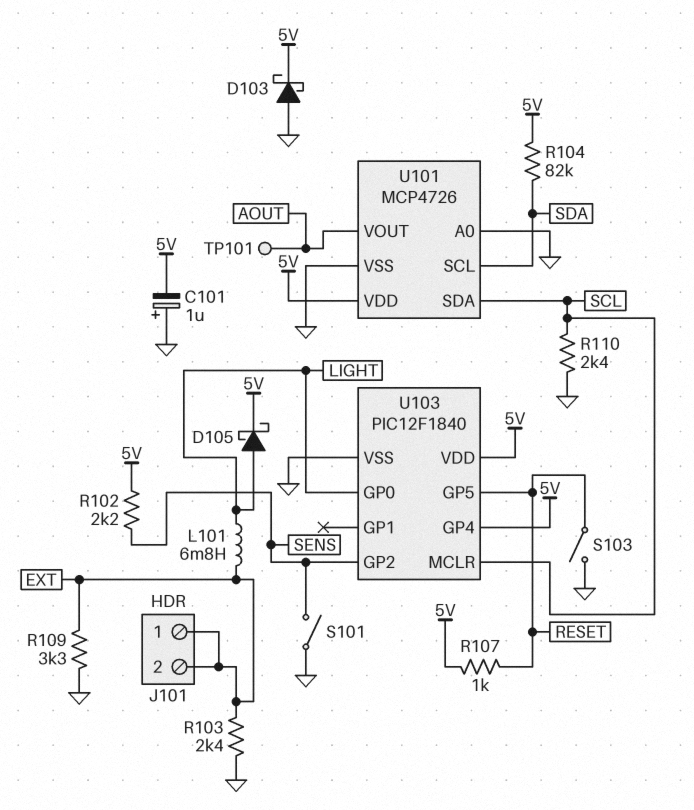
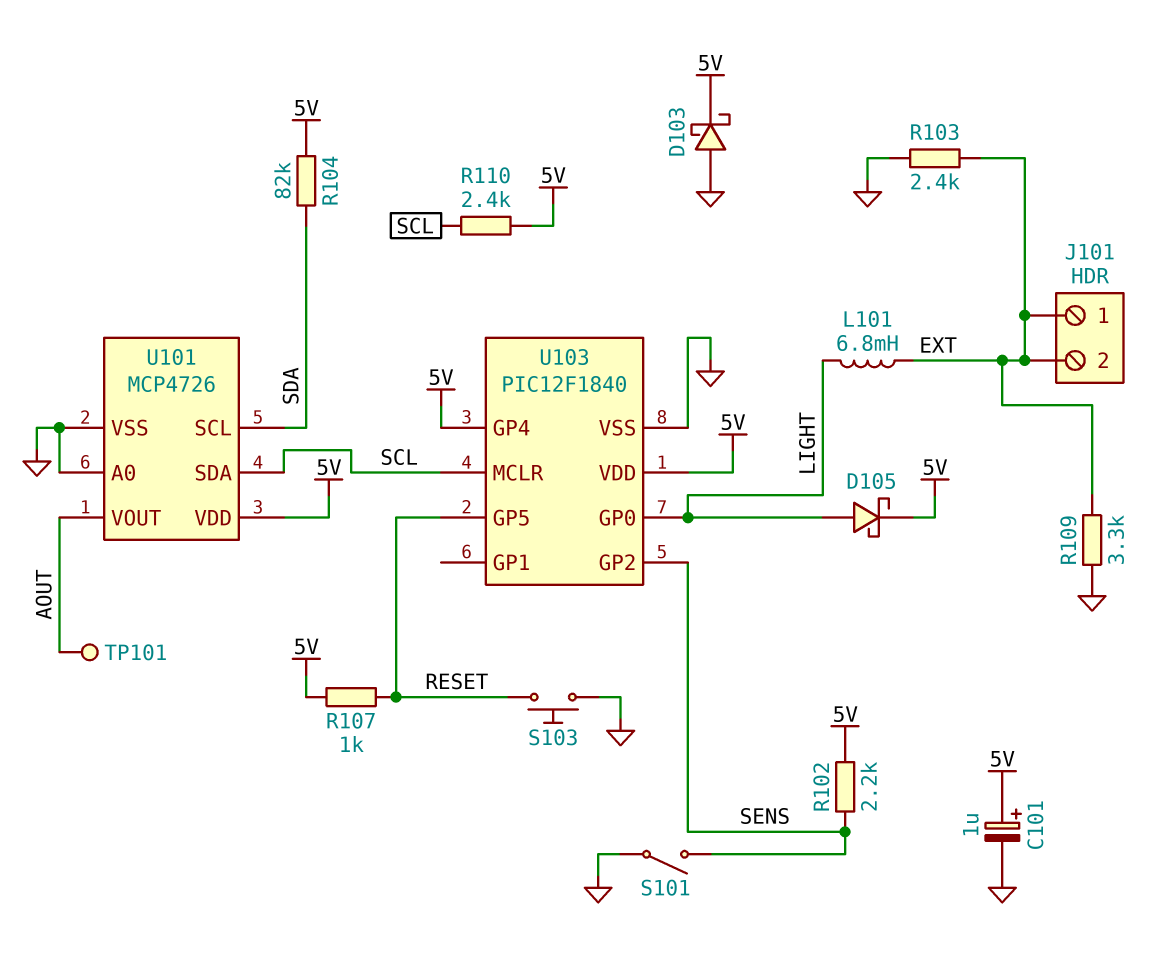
C101: 1uF (plus GND, minus 5V) -> 1uF (plus 5V, minus GND)
R110: 2.4k (GND, SCL) -> 2.4k (5V, SCL)
S103: switch (GND, RESET) -> button (GND, RESET)

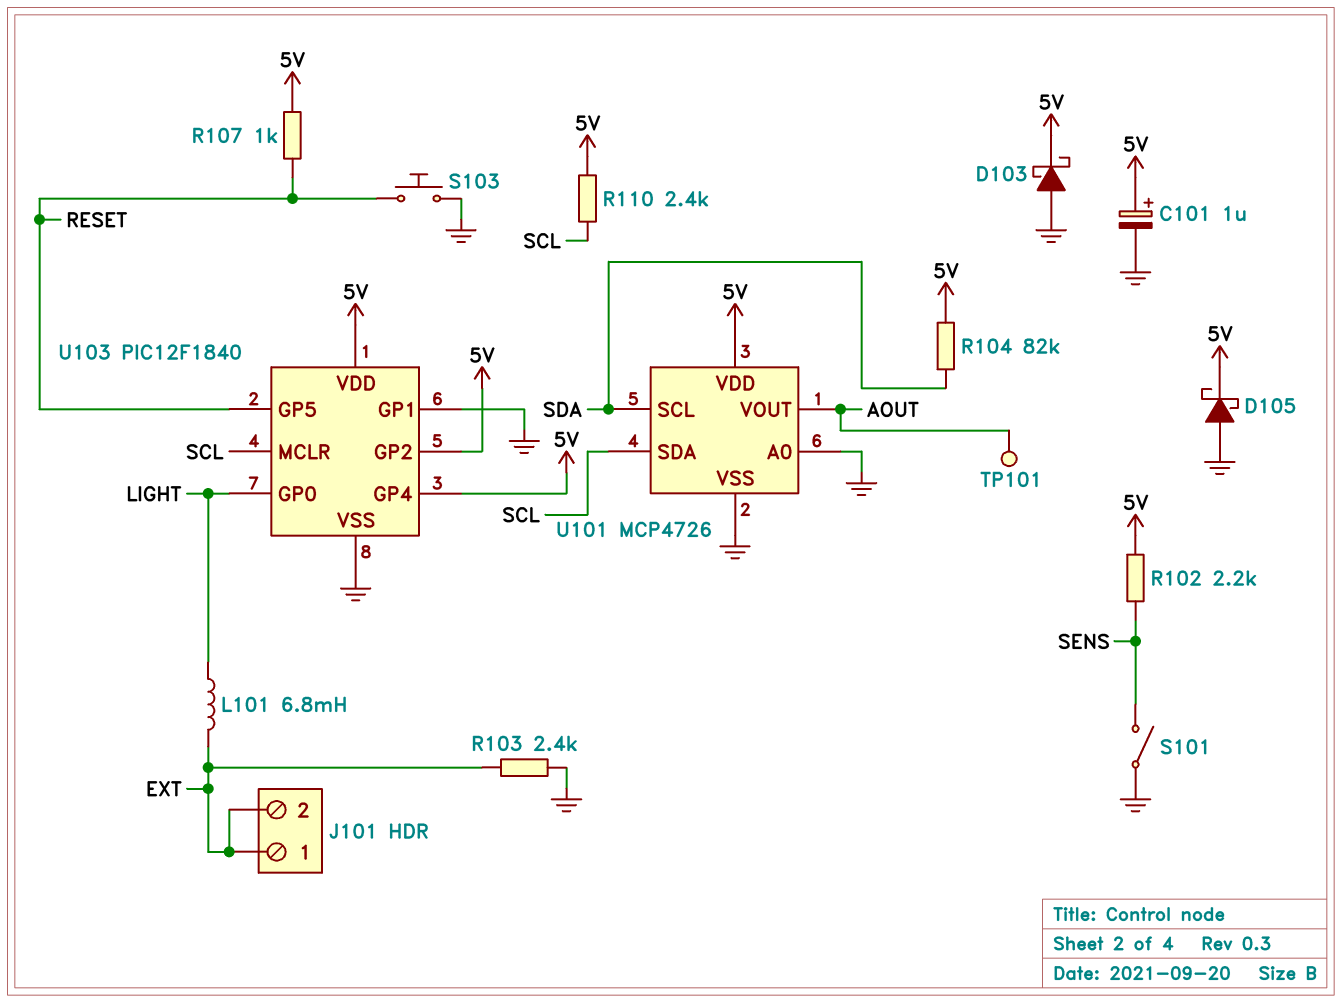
D105: schottky (A LIGHT, K 5V) -> schottky (A GND, K 5V)
R109: 3.3k (EXT, GND) -> none
U103 pin GP1: none -> GND
U103 pin GP2: SENS -> 5V

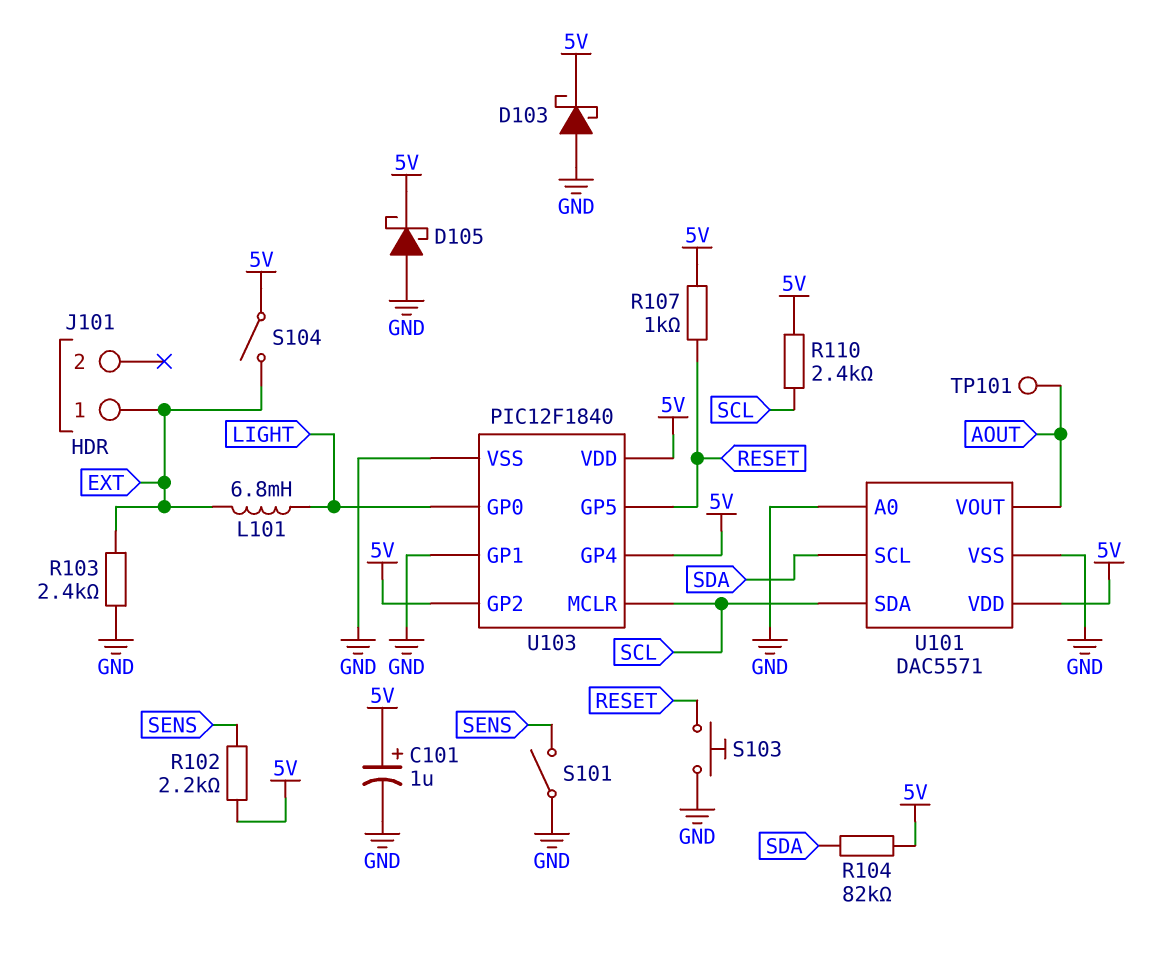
J101 pin 2: EXT -> none
S104: none -> switch (5V, EXT)
U101: MCP4726 -> DAC5571

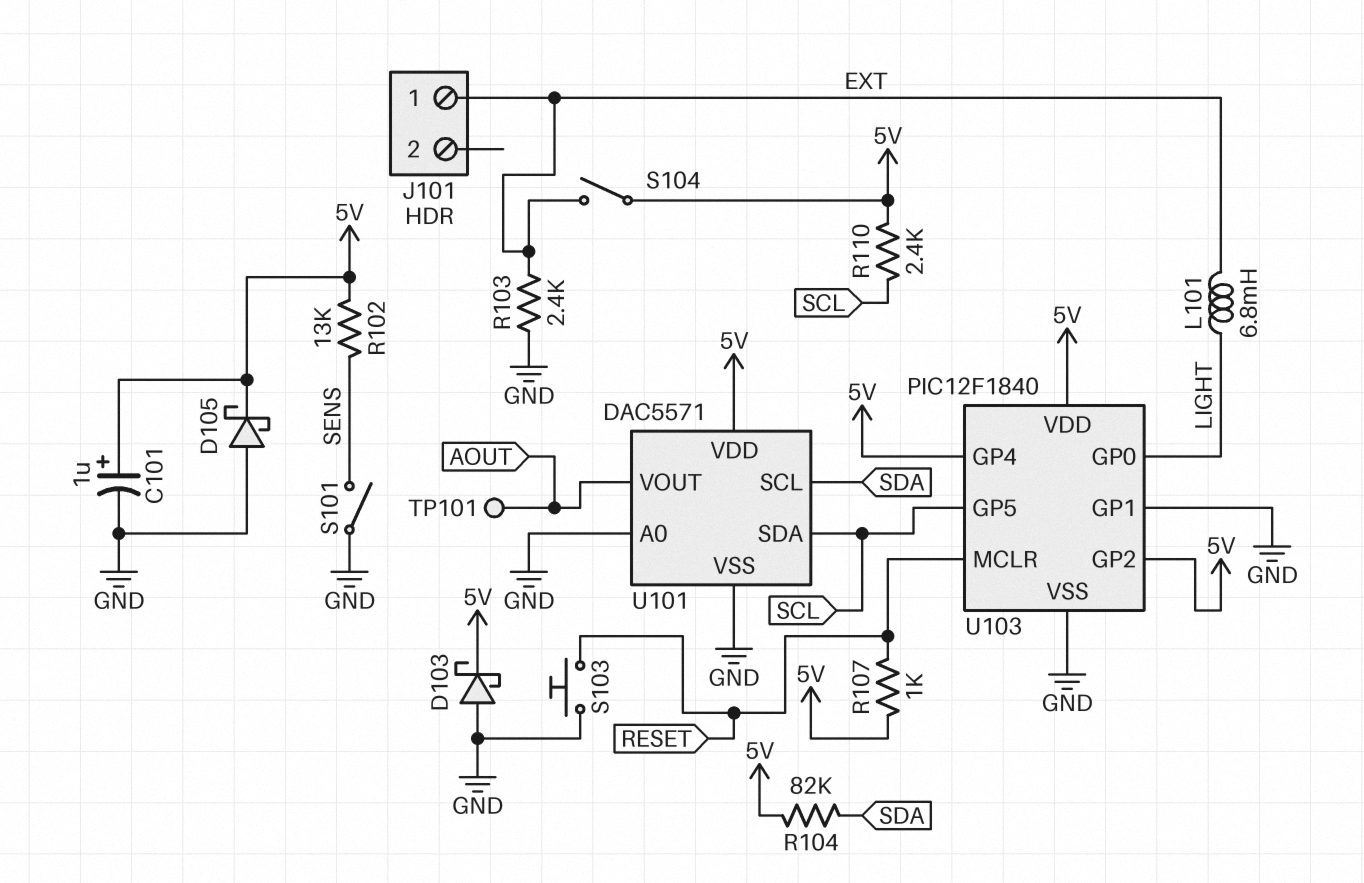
R102: 2.2k (5V, SENS) -> 13k (5V, SENS)
U103 pin GP5: RESET -> SCL
U103 pin MCLR: SCL -> RESET

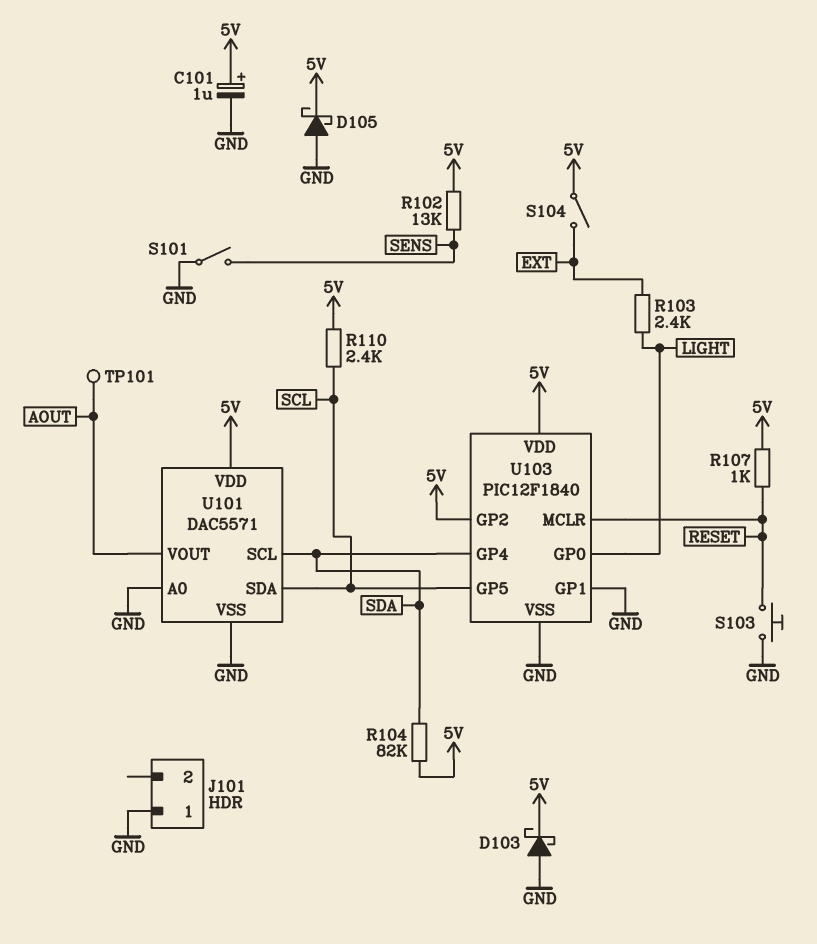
J101 pin 1: EXT -> GND
L101: 6.8mH (EXT, LIGHT) -> none
R103: 2.4k (EXT, GND) -> 2.4k (EXT, LIGHT)
U103 pin GP4: 5V -> SDA

